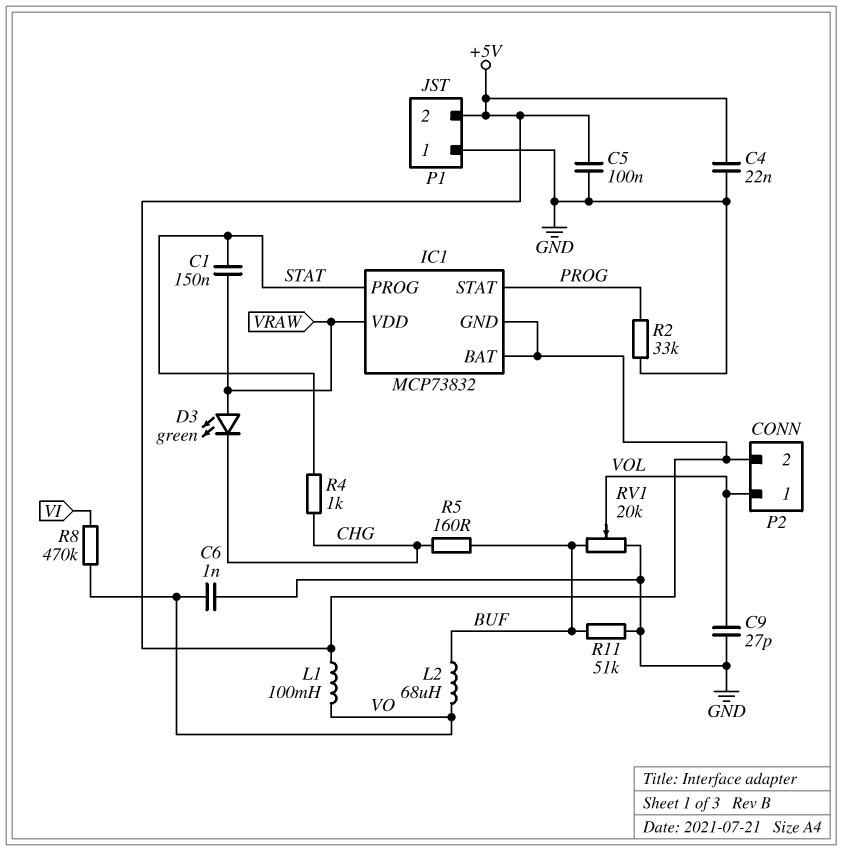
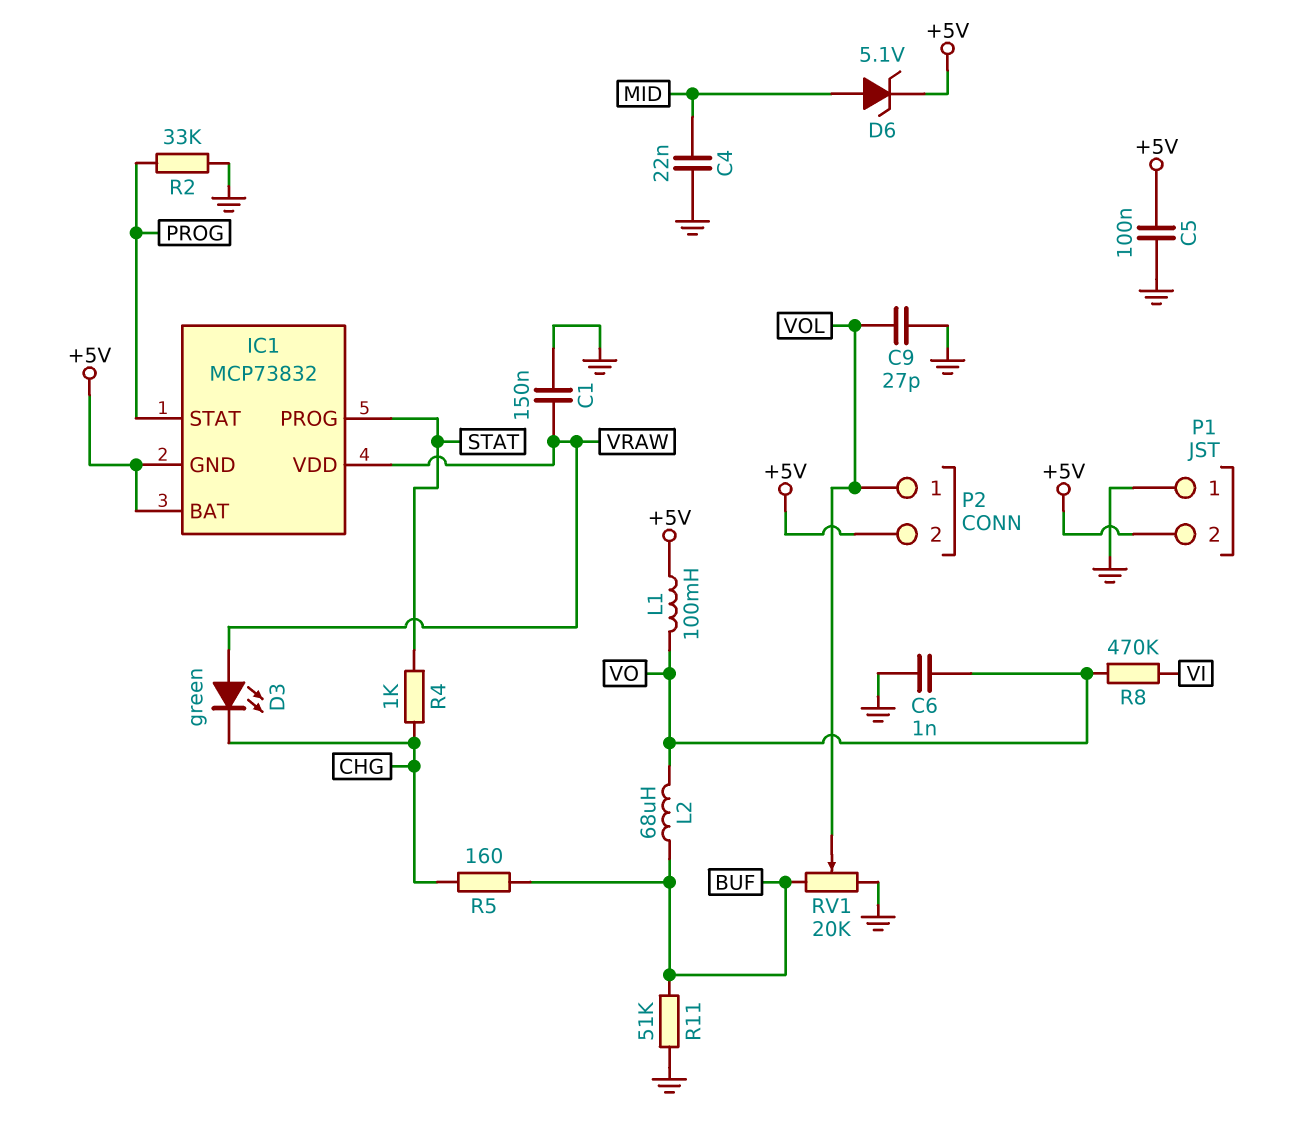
C1: 150nF (STAT, VRAW) -> 150nF (GND, VRAW)
C4: 22nF (+5V, GND) -> 22nF (GND, MID)
D6: none -> zener 5.1V (A MID, K +5V)

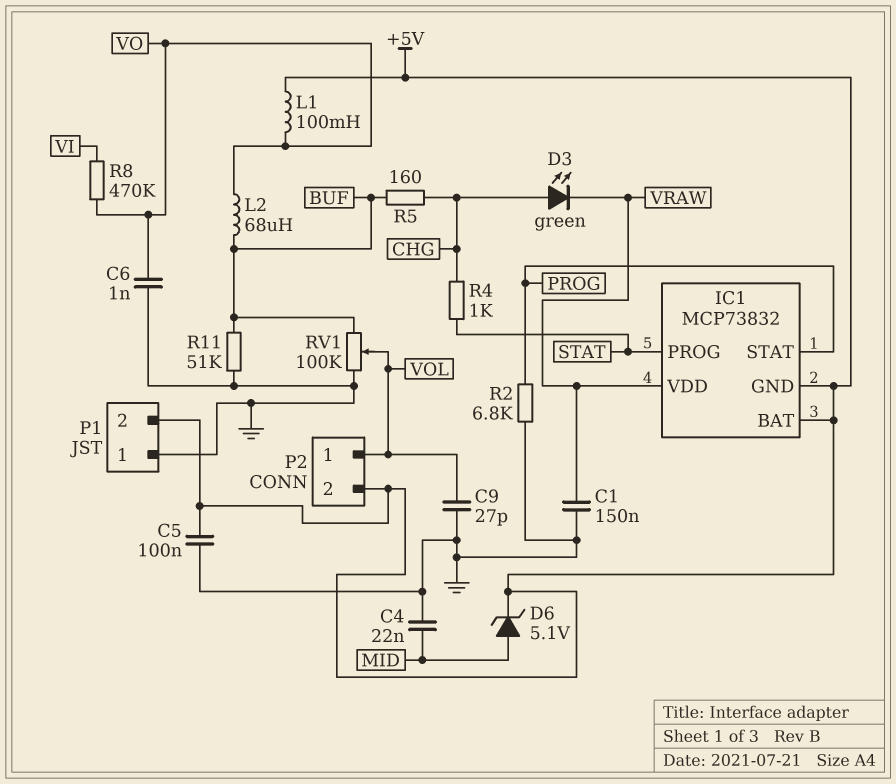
D3: LED green (A VRAW, K CHG) -> LED green (A CHG, K VRAW)
R2: 33k (GND, PROG) -> 6.8k (GND, PROG)
RV1: 20k (BUF, GND, wiper VOL) -> 100k (BUF, GND, wiper VOL)

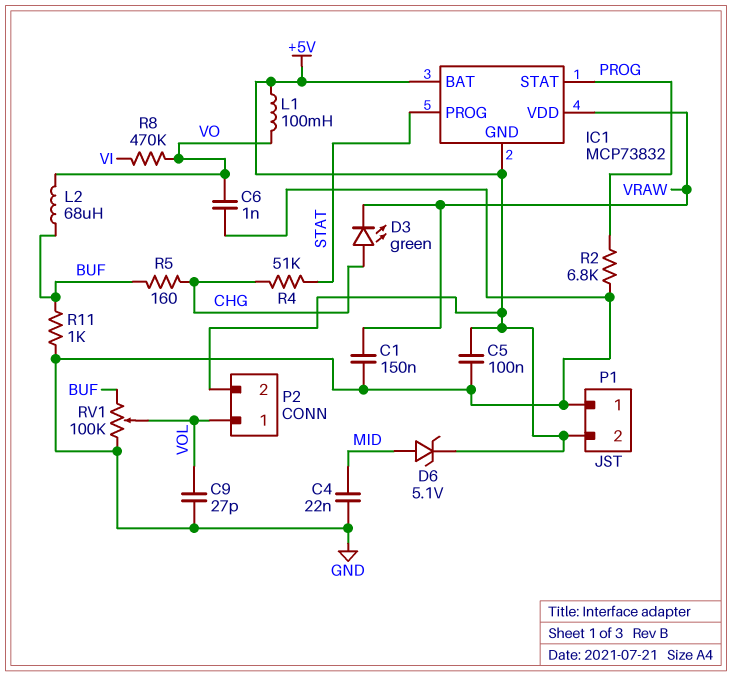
R4: 1k (CHG, STAT) -> 51k (CHG, STAT)
R11: 51k (BUF, GND) -> 1k (BUF, GND)

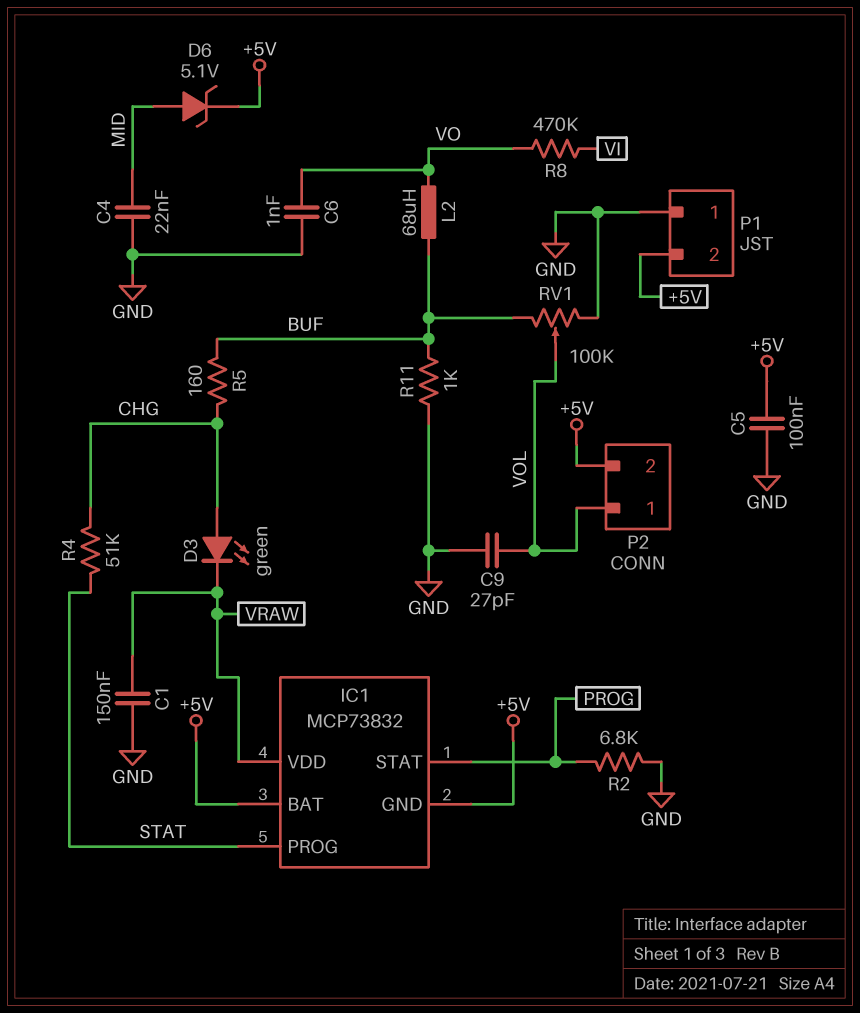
L1: 100mH (+5V, VO) -> none

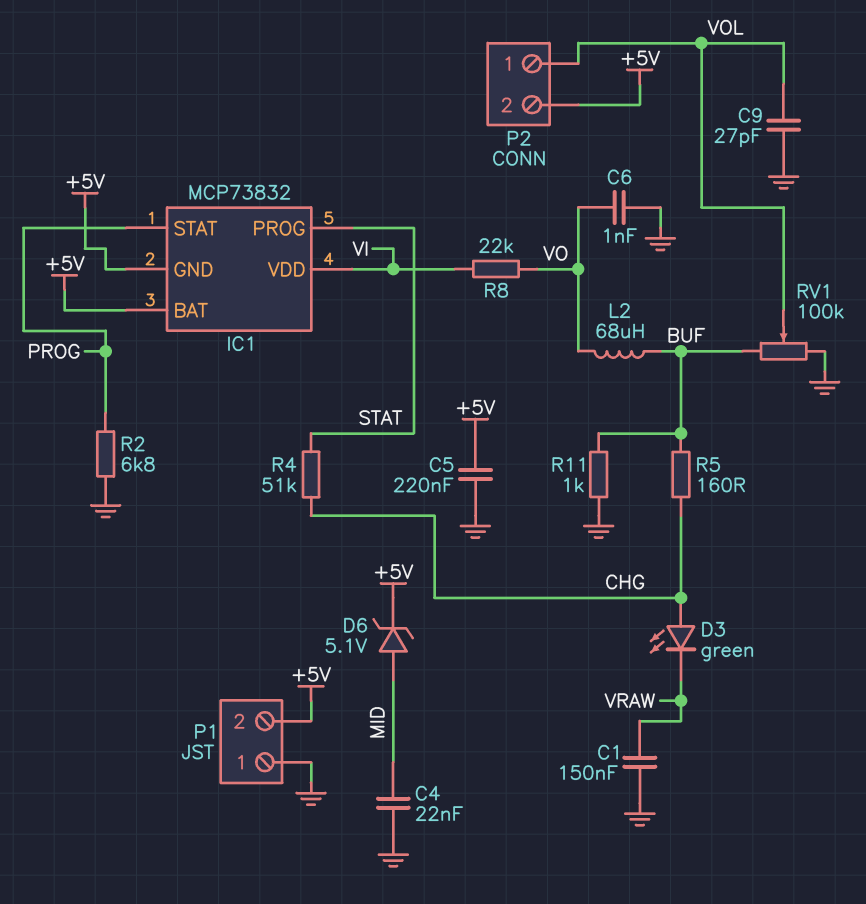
C5: 100nF (+5V, GND) -> 220nF (+5V, GND)
IC1 pin VDD: VRAW -> VI
R8: 470k (VI, VO) -> 22k (VI, VO)

